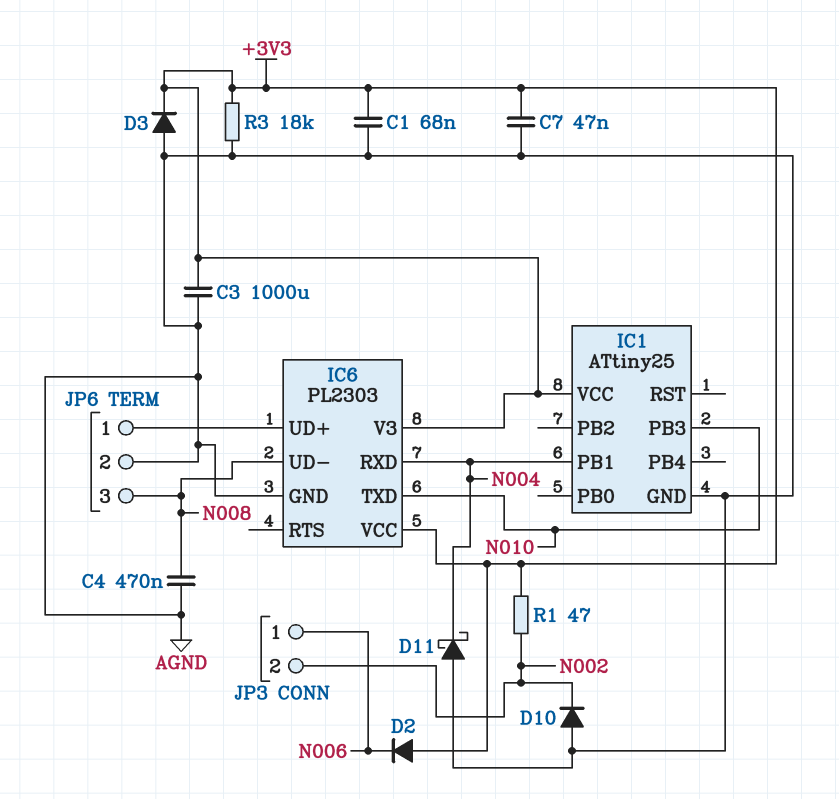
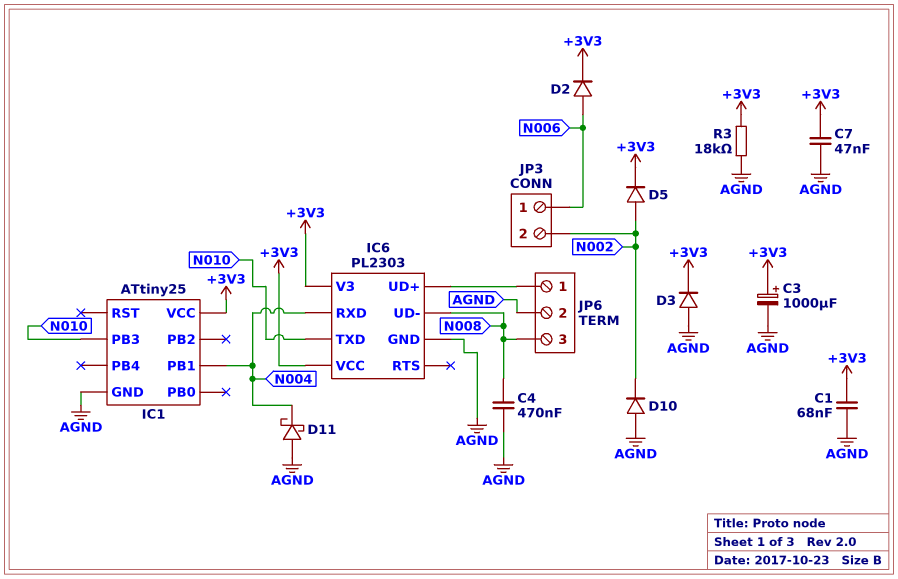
C3: 1000uF (+3V3, AGND) -> 1000uF (plus +3V3, minus AGND)
D2: diode (A +3V3, K N006) -> diode (A N006, K +3V3)
D5: none -> diode (A N002, K +3V3)
R1: 47 (+3V3, N002) -> none

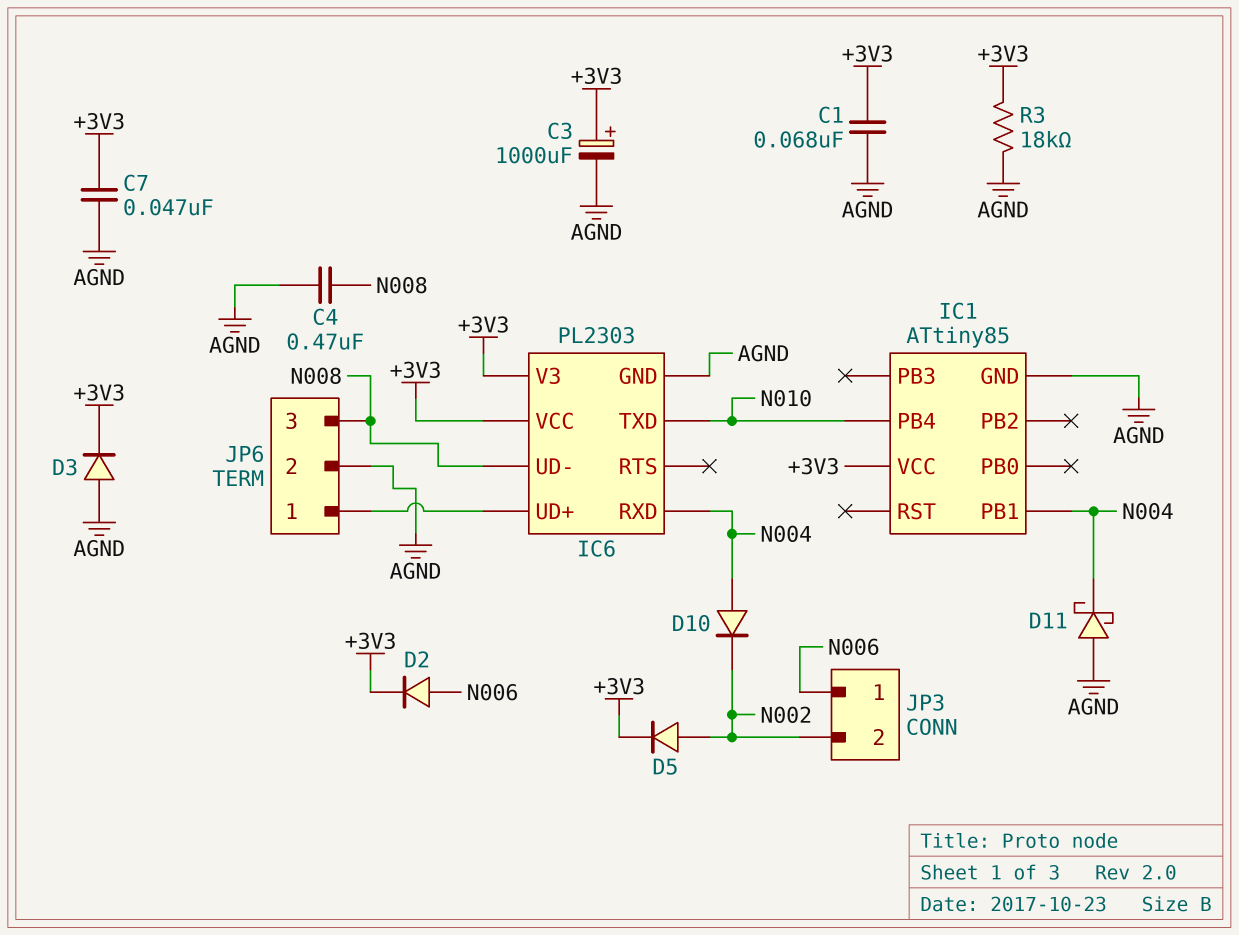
D10: diode (A AGND, K N002) -> diode (A N004, K N002)
IC1: ATtiny25 -> ATtiny85
IC1 pin PB3: N010 -> none
IC1 pin PB4: none -> N010

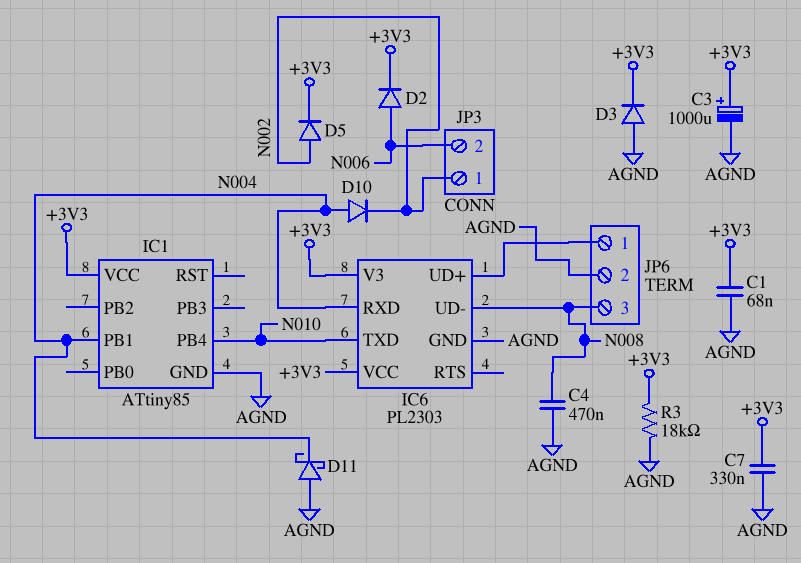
C7: 47nF (+3V3, AGND) -> 330nF (+3V3, AGND)
JP3 pin 1: N006 -> N002
JP3 pin 2: N002 -> N006

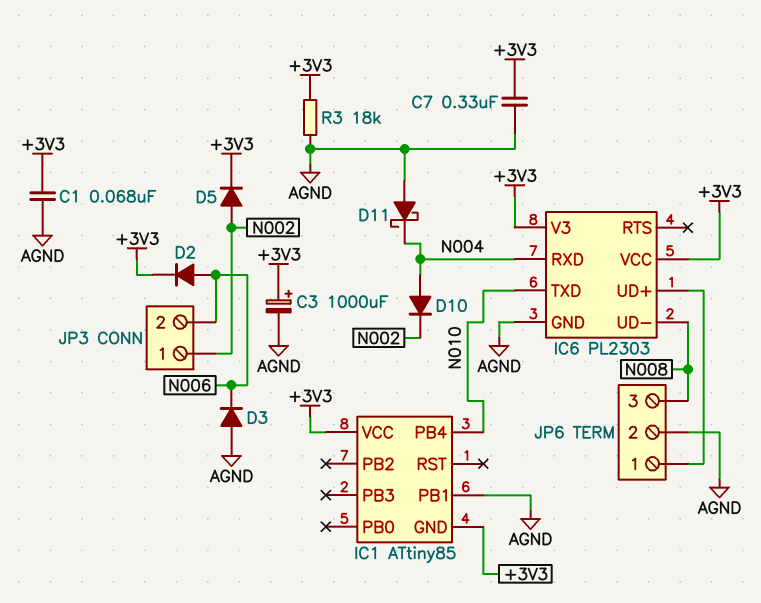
C4: 470nF (AGND, N008) -> none
D3: diode (A AGND, K +3V3) -> diode (A AGND, K N006)
IC1 pin GND: AGND -> +3V3
IC1 pin PB1: N004 -> AGND

